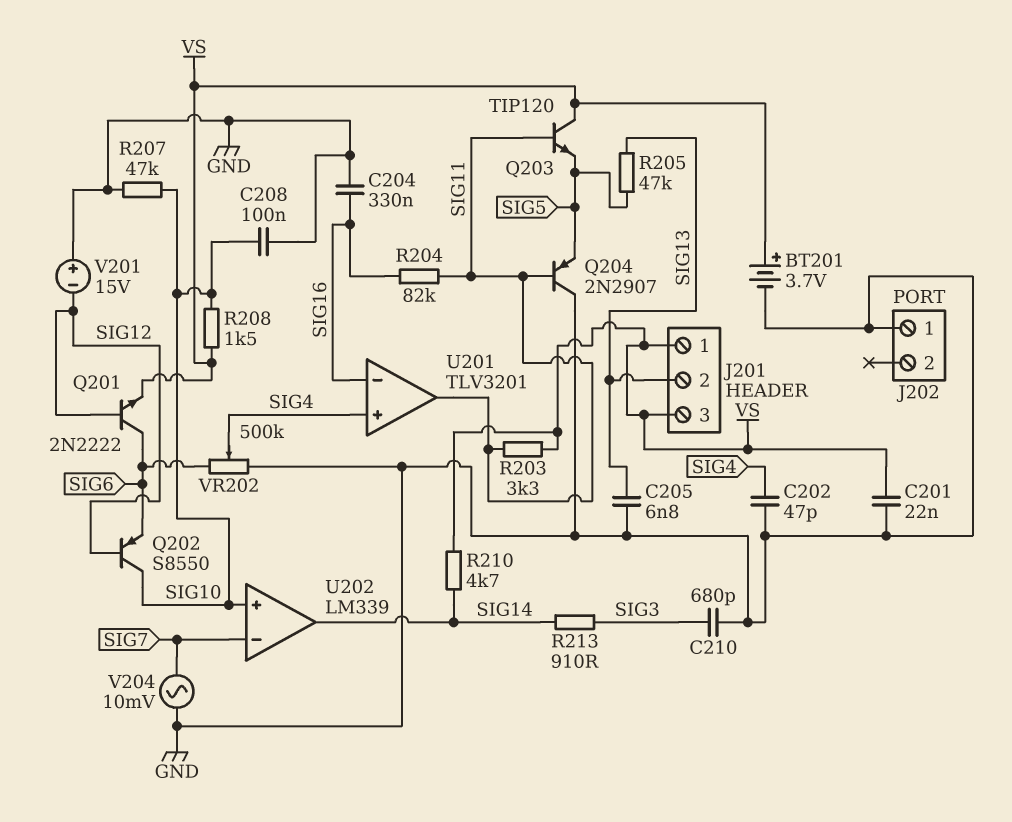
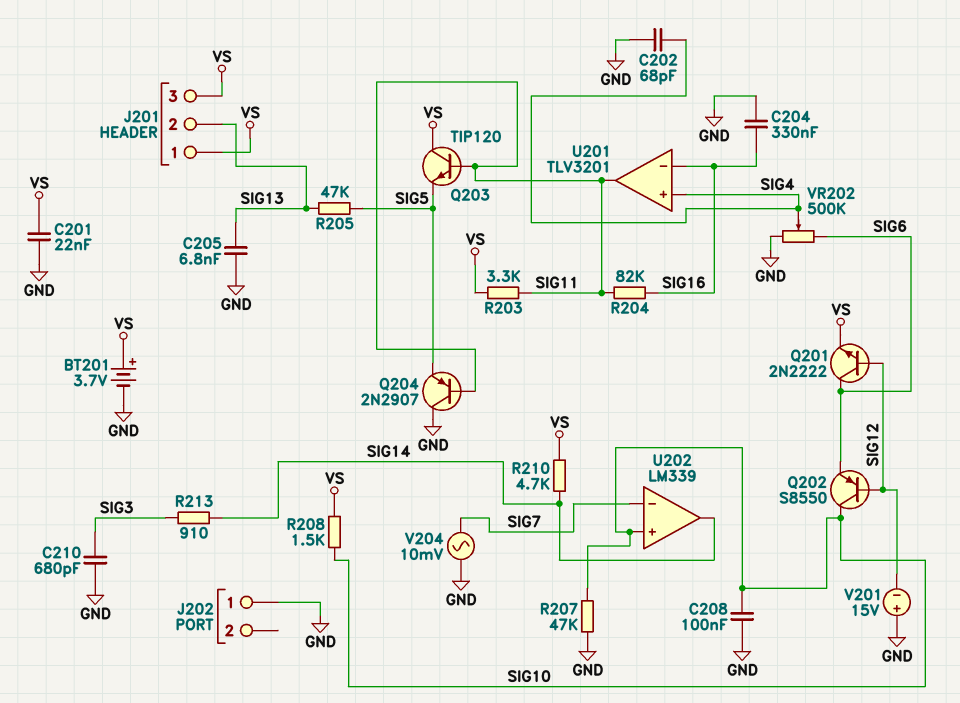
C202: 47pF (GND, SIG4) -> 68pF (GND, SIG4)

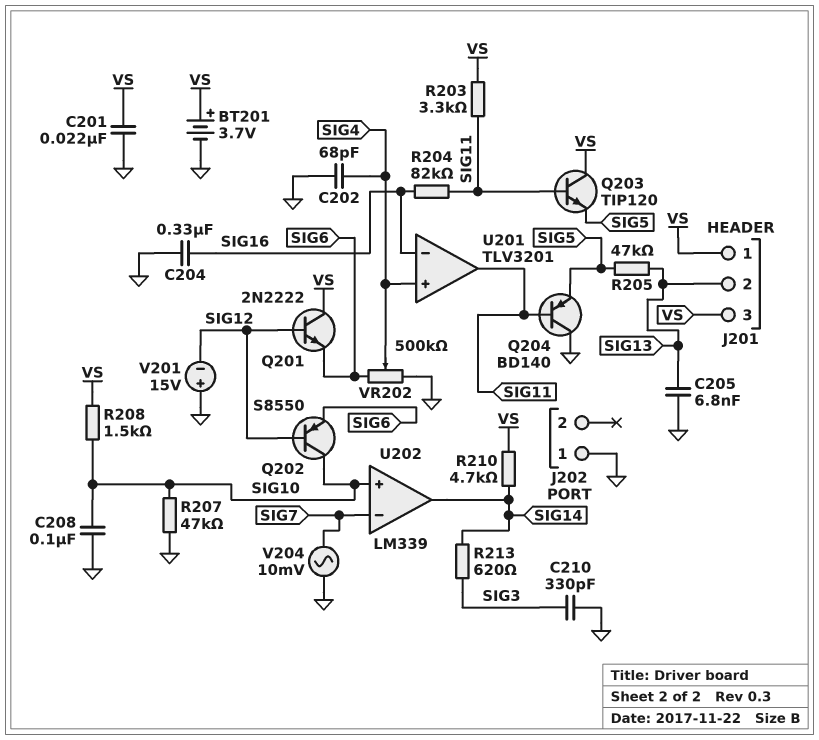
C210: 680pF (GND, SIG3) -> 330pF (GND, SIG3)
Q201: NPN 2N2222 (B SIG12, C SIG6, E VS) -> NPN 2N2222 (B SIG12, C VS, E SIG6)
Q204: PNP 2N2907 (B SIG11, C GND, E SIG5) -> PNP BD140 (B SIG11, C GND, E SIG5)
R213: 910 (SIG3, SIG14) -> 620 (SIG3, SIG14)

